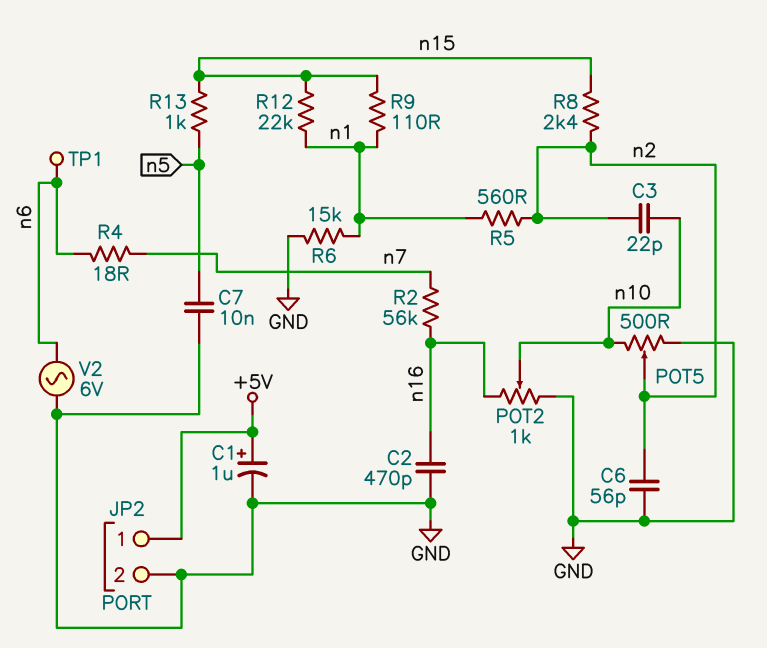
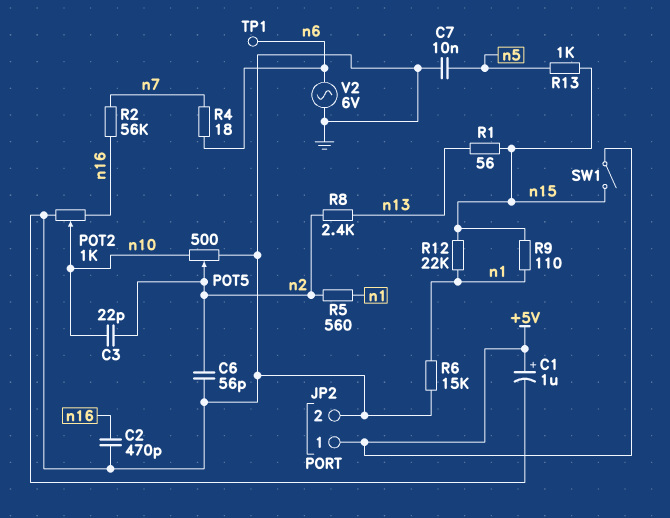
R1: none -> 56 (n13, n15)
R8: 2.4k (n2, n15) -> 2.4k (n2, n13)
SW1: none -> switch (+5V, n15)

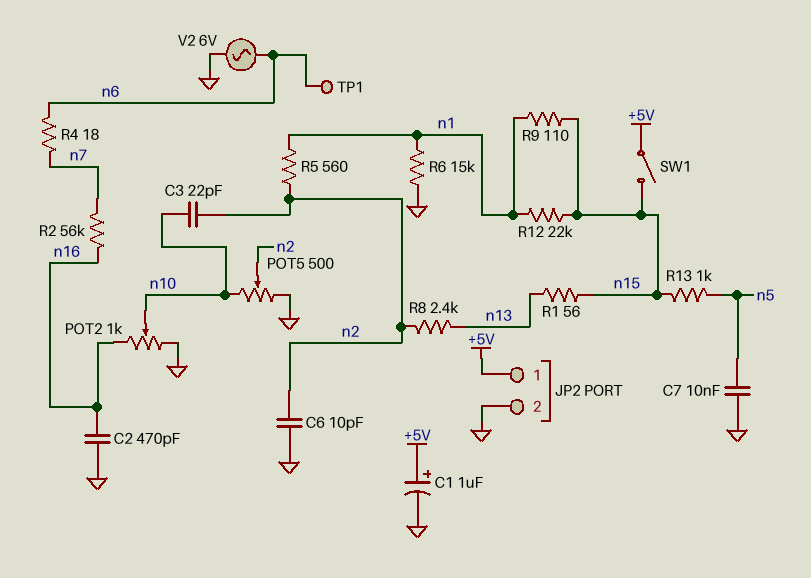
C6: 56pF (GND, n2) -> 10pF (GND, n2)

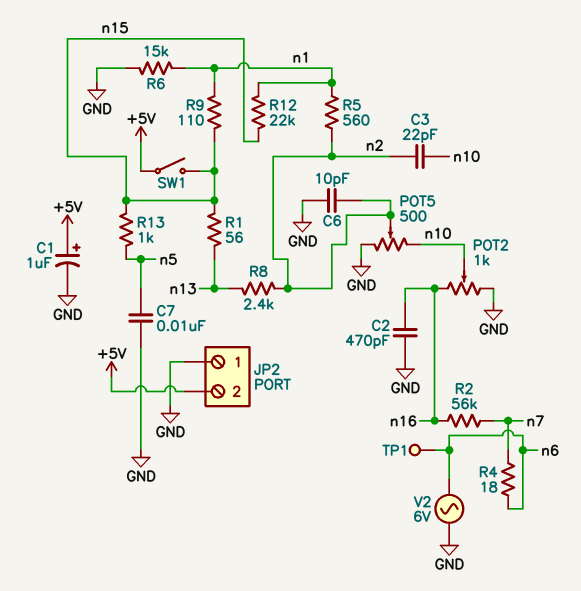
JP2 pin 1: +5V -> GND
JP2 pin 2: GND -> +5V

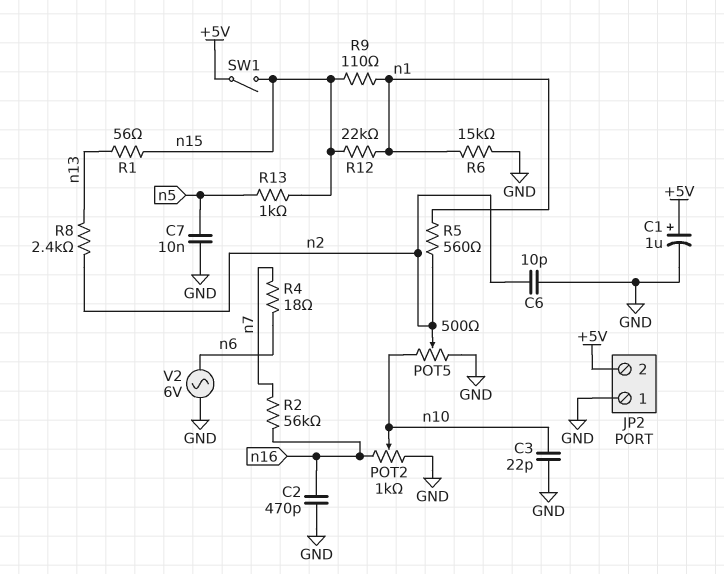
C3: 22pF (n2, n10) -> 22pF (GND, n10)
TP1: test point (n6) -> none

